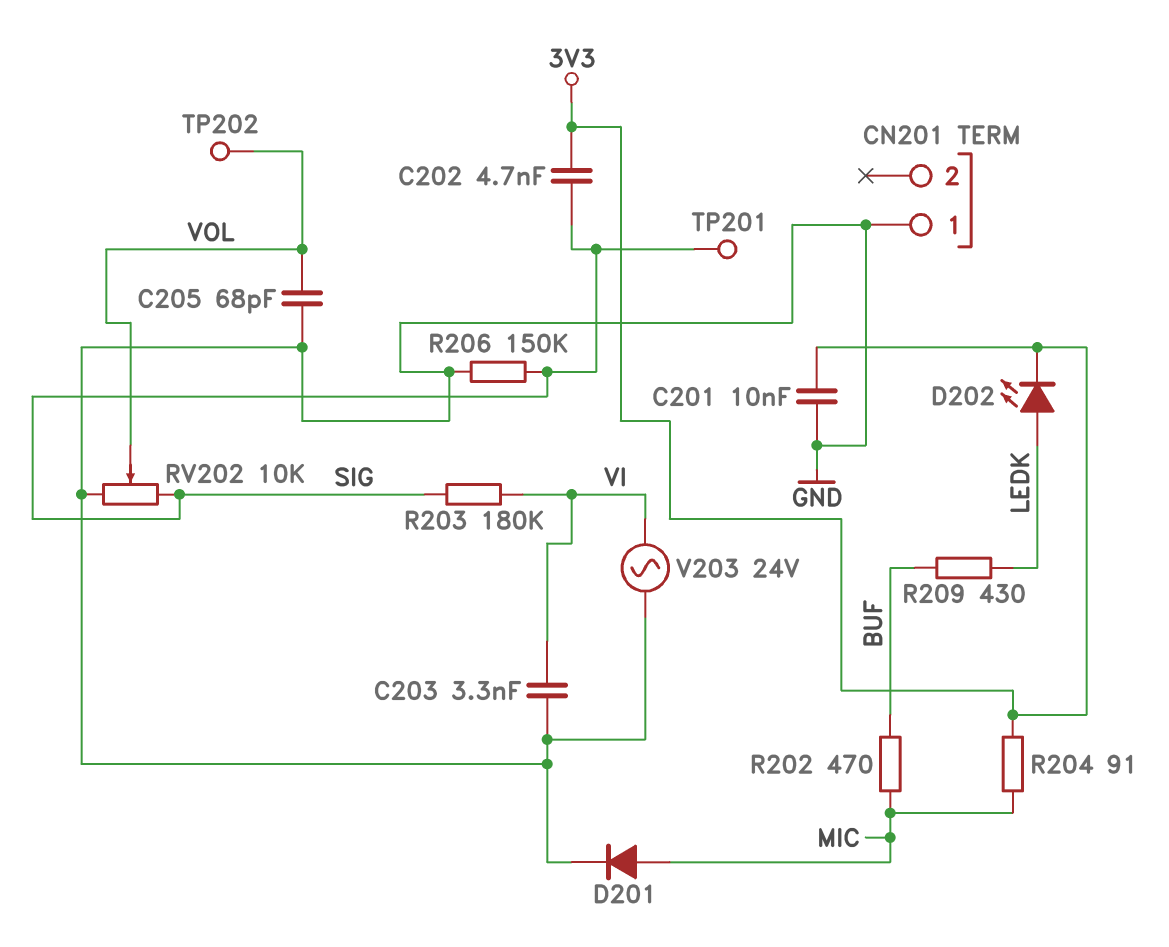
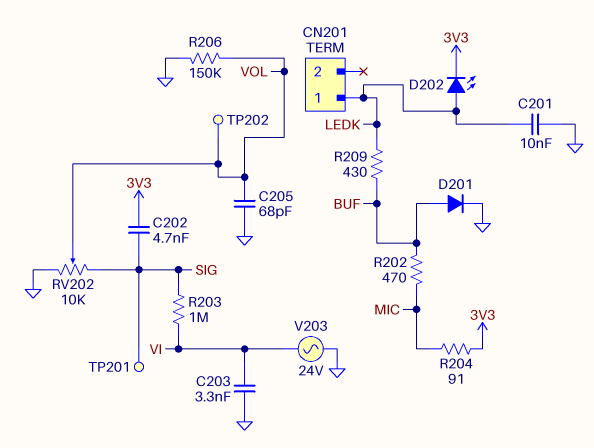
C201: 10nF (3V3, GND) -> 10nF (GND, LEDK)
CN201 pin 1: GND -> LEDK
D201: diode (A MIC, K GND) -> diode (A BUF, K GND)
R203: 180k (SIG, VI) -> 1M (SIG, VI)
R206: 150k (GND, SIG) -> 150k (GND, VOL)

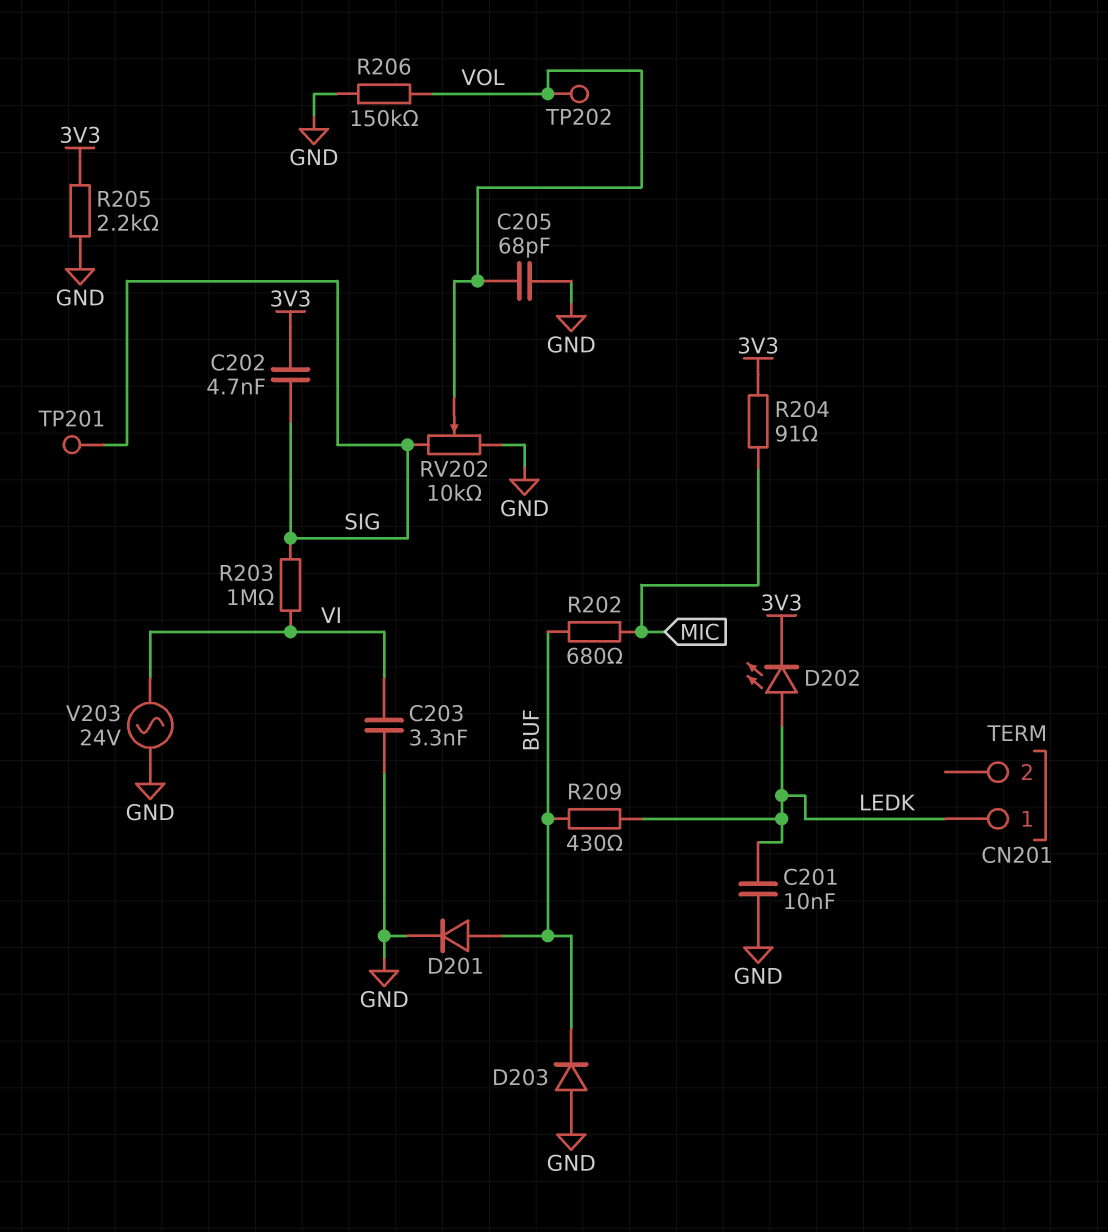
D203: none -> diode (A GND, K BUF)
R202: 470 (BUF, MIC) -> 680 (BUF, MIC)
R205: none -> 2.2k (3V3, GND)

